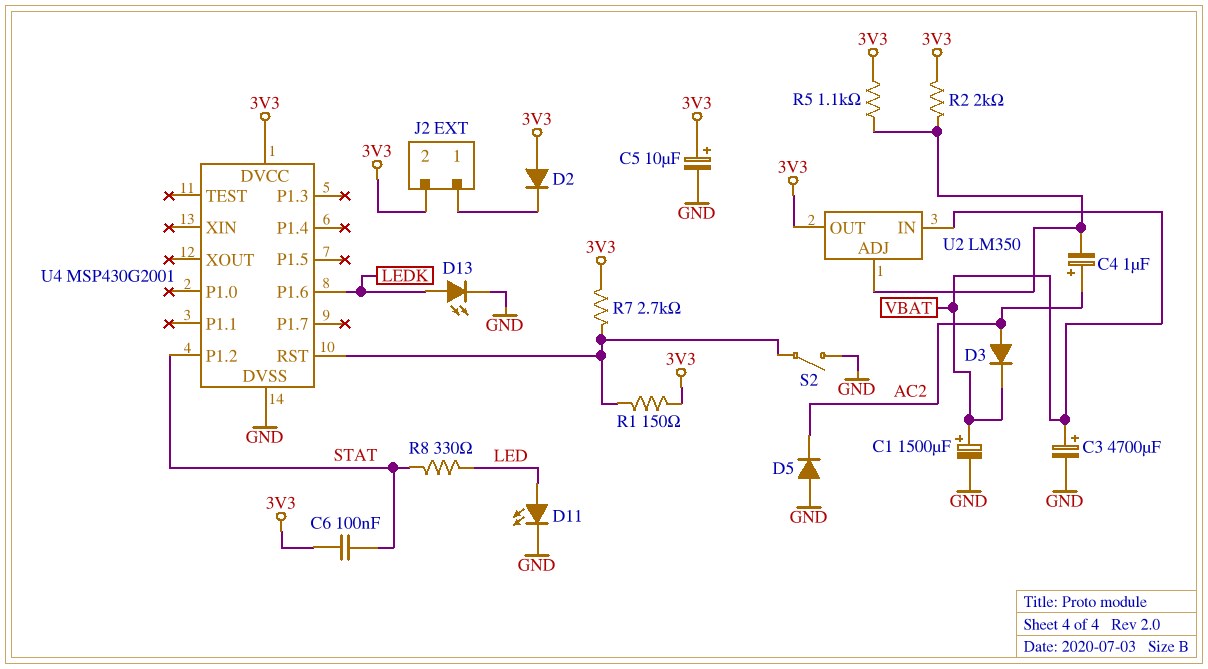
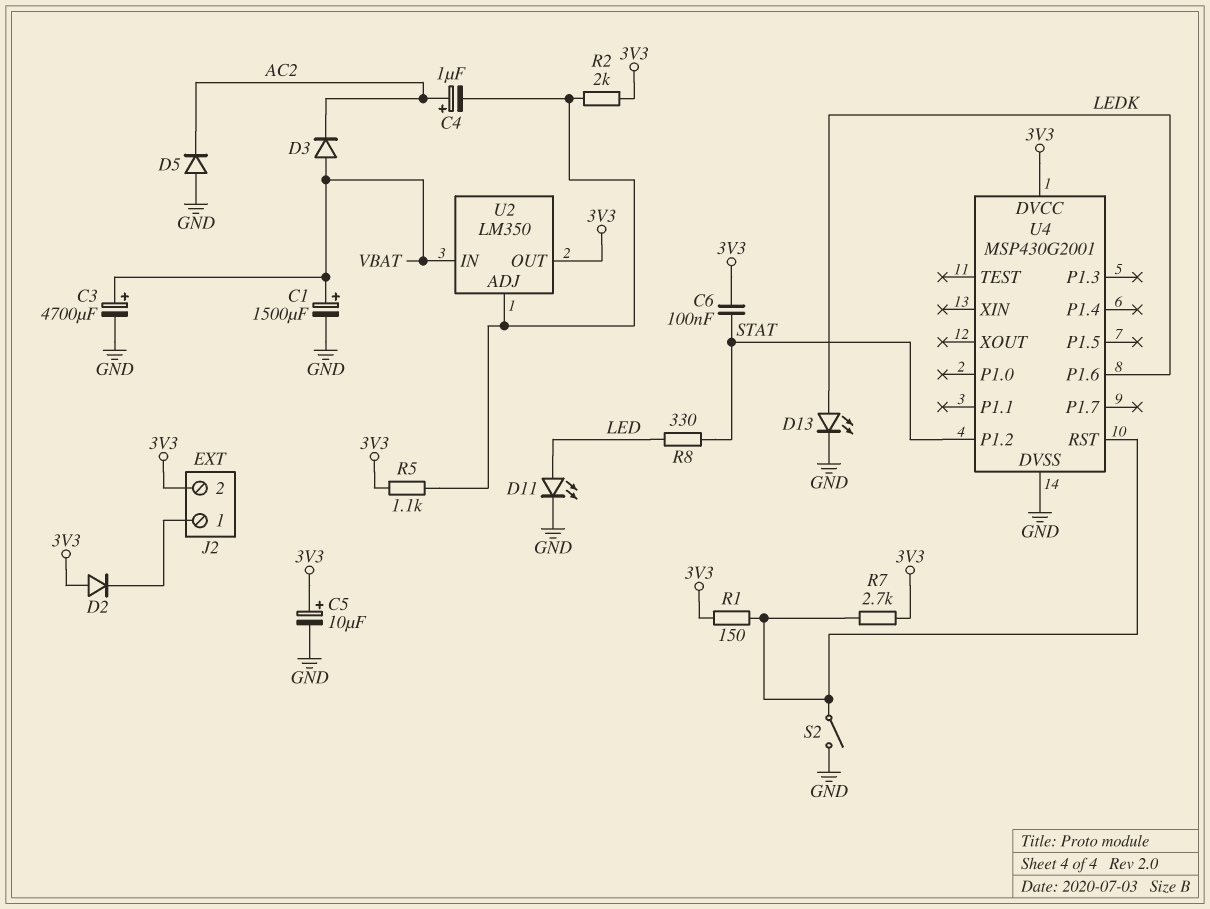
D3: diode (A AC2, K VBAT) -> diode (A VBAT, K AC2)

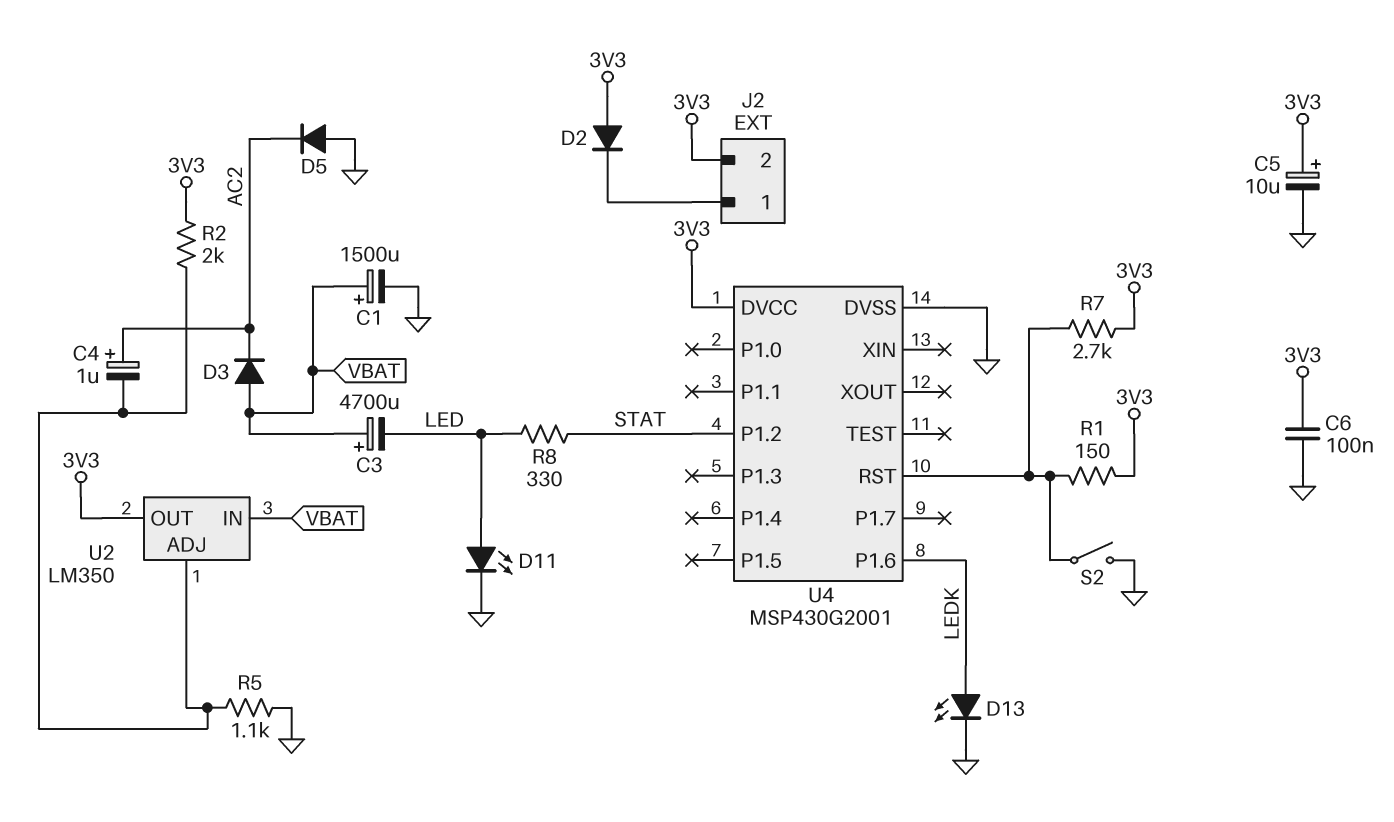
C3: 4700uF (plus VBAT, minus GND) -> 4700uF (plus VBAT, minus LED)
C6: 100nF (3V3, STAT) -> 100nF (3V3, GND)
R5: 1.1k (3V3, U2/ADJ) -> 1.1k (GND, U2/ADJ)

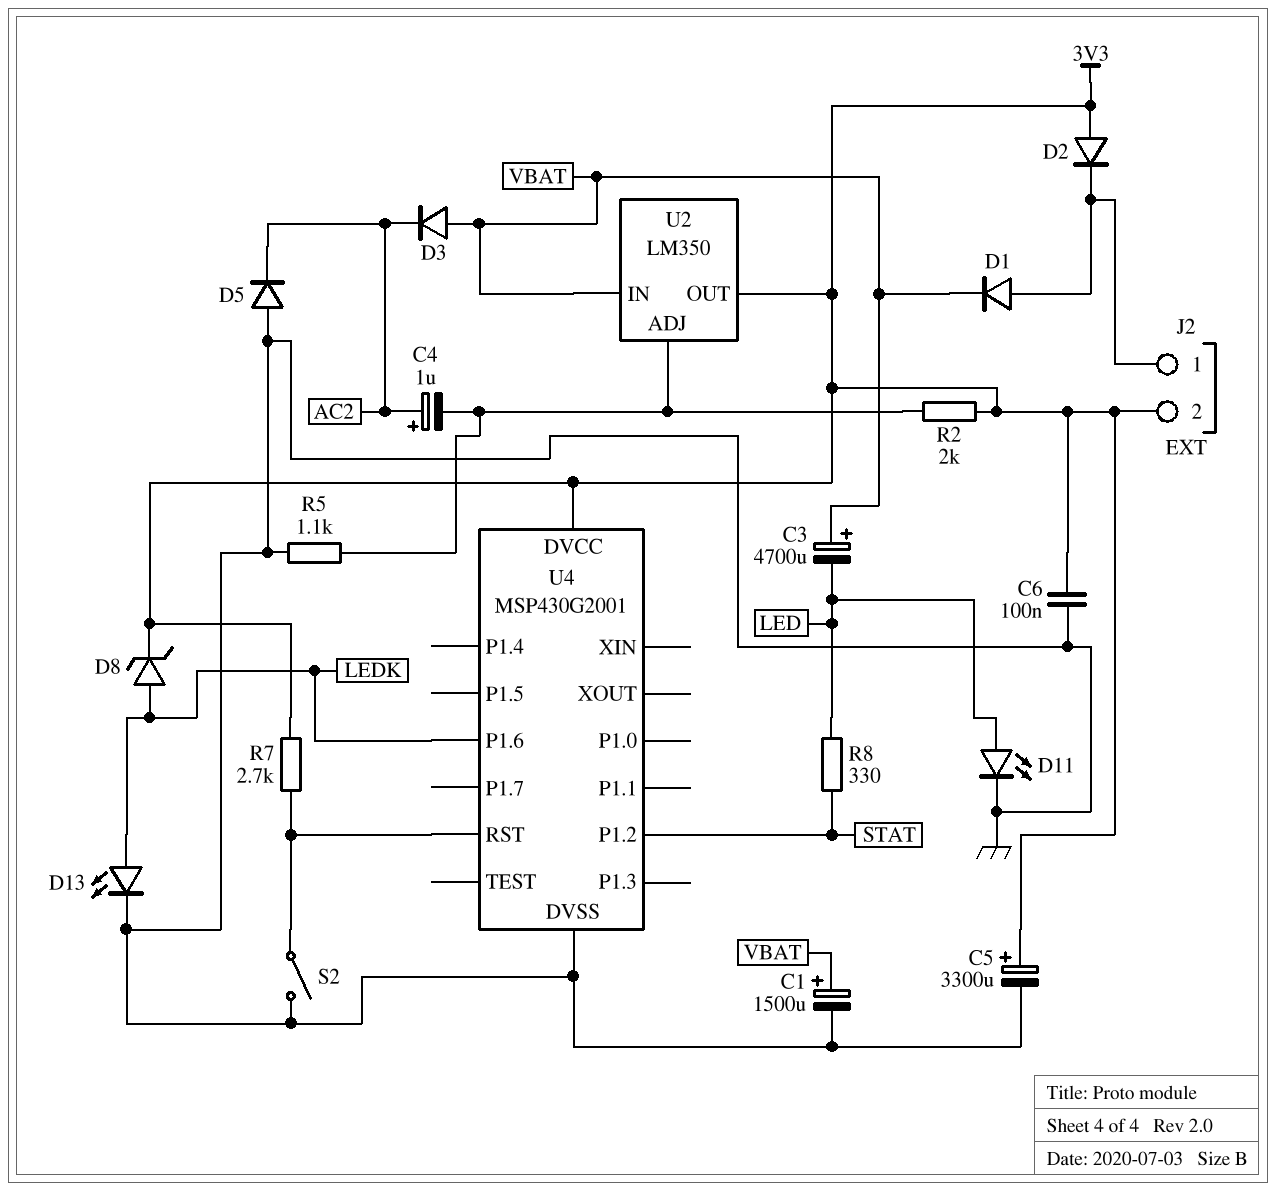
C5: 10uF (plus 3V3, minus GND) -> 3300uF (plus 3V3, minus GND)
D1: none -> diode (A J2/1, K VBAT)
D8: none -> zener (A LEDK, K 3V3)
R1: 150 (3V3, U4/RST) -> none

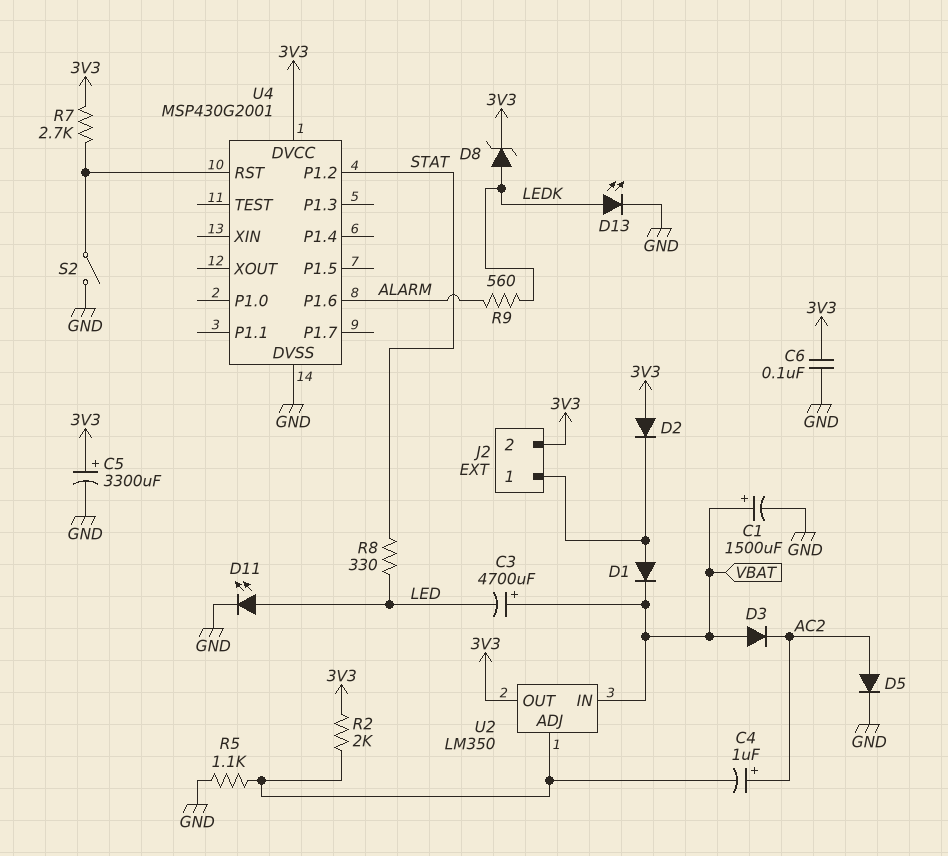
D5: diode (A GND, K AC2) -> diode (A AC2, K GND)
R9: none -> 560 (ALARM, LEDK)
U4 pin P1.6: LEDK -> ALARM

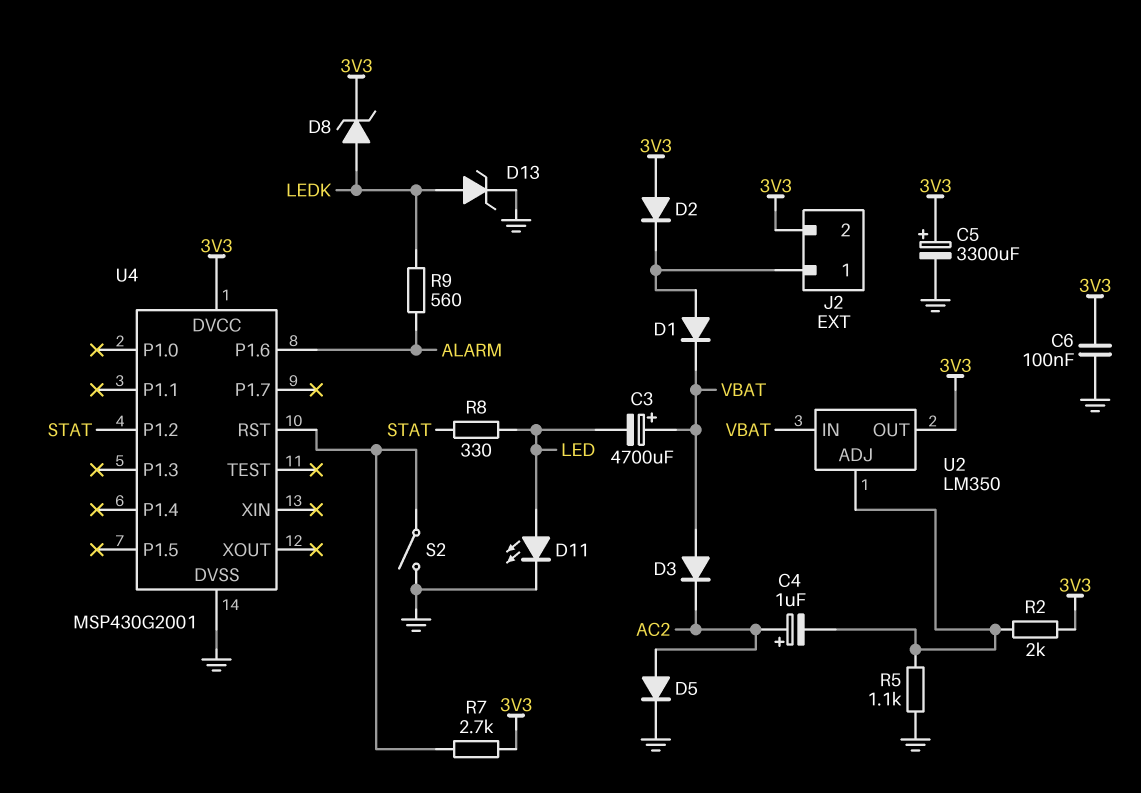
C1: 1500uF (plus VBAT, minus GND) -> none
D13: LED (A LEDK, K GND) -> zener (A LEDK, K GND)

